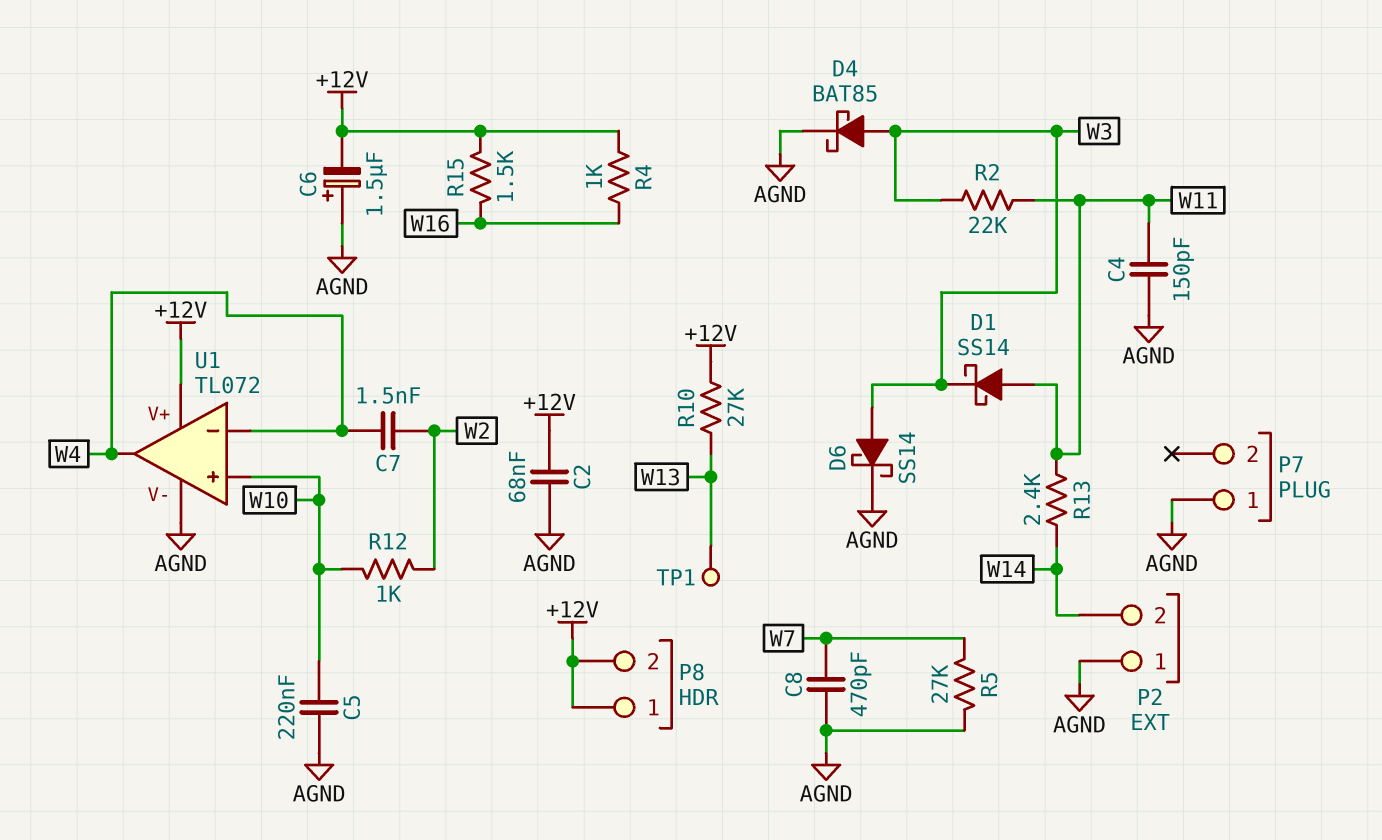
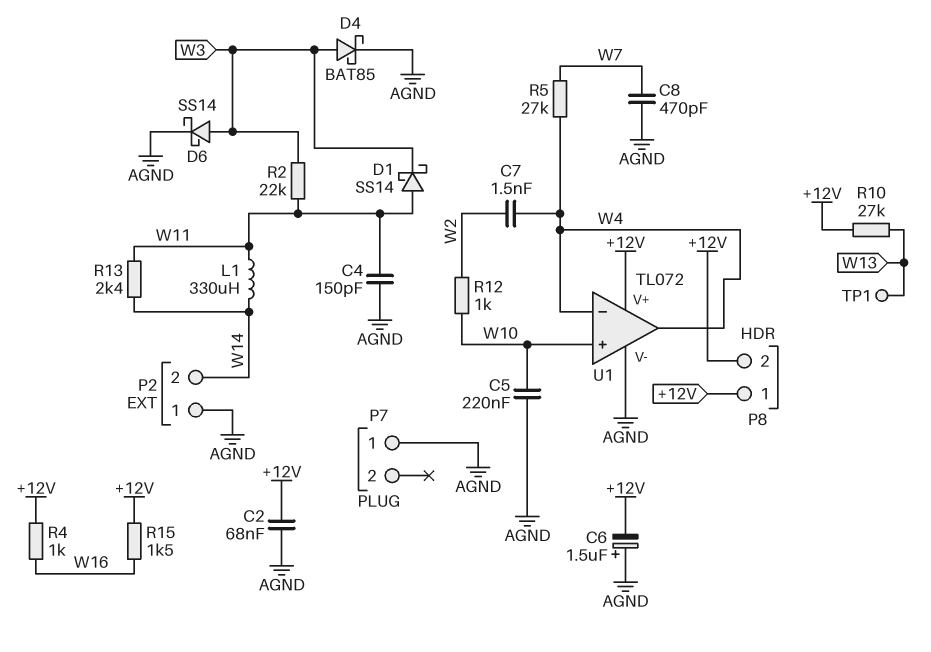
L1: none -> 330uH (W11, W14)
R5: 27k (AGND, W7) -> 27k (W4, W7)

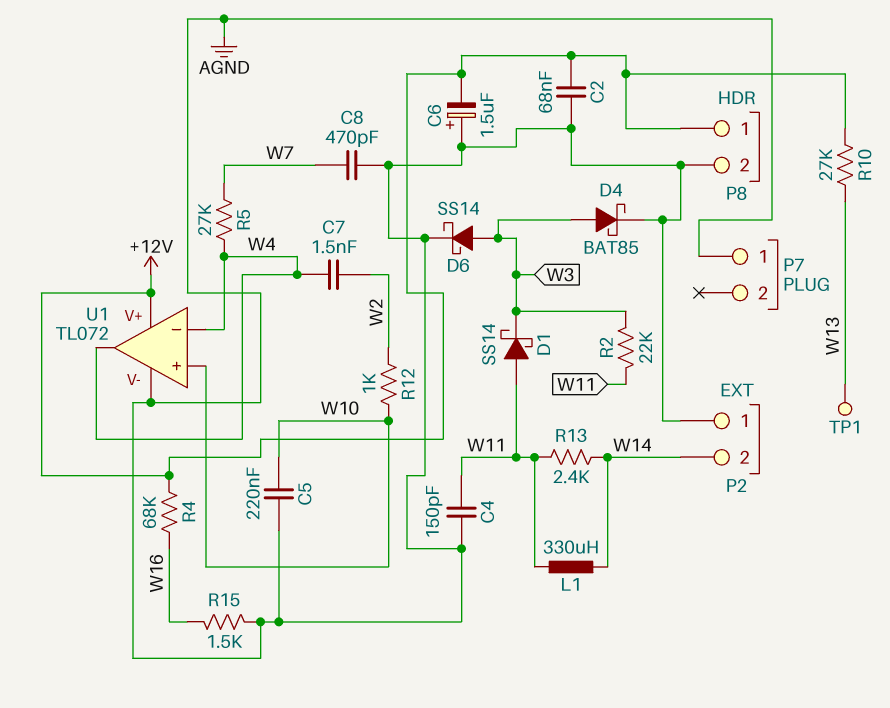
P8 pin 2: +12V -> AGND
R4: 1k (+12V, W16) -> 68k (+12V, W16)
R15: 1.5k (+12V, W16) -> 1.5k (AGND, W16)

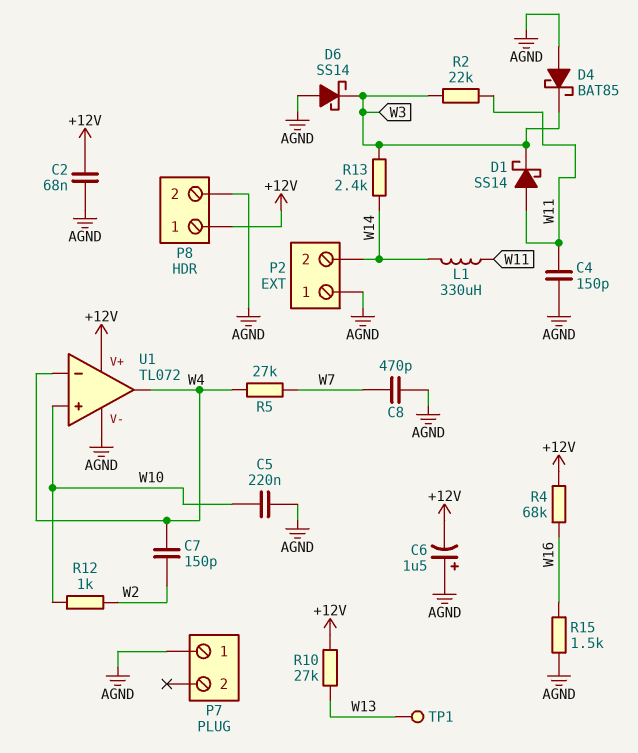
C7: 1.5nF (W2, W4) -> 150pF (W2, W4)
D4: schottky BAT85 (A W3, K AGND) -> schottky BAT85 (A AGND, K W3)
D6: schottky SS14 (A W3, K AGND) -> schottky SS14 (A AGND, K W3)
R13: 2.4k (W11, W14) -> 2.4k (W3, W14)

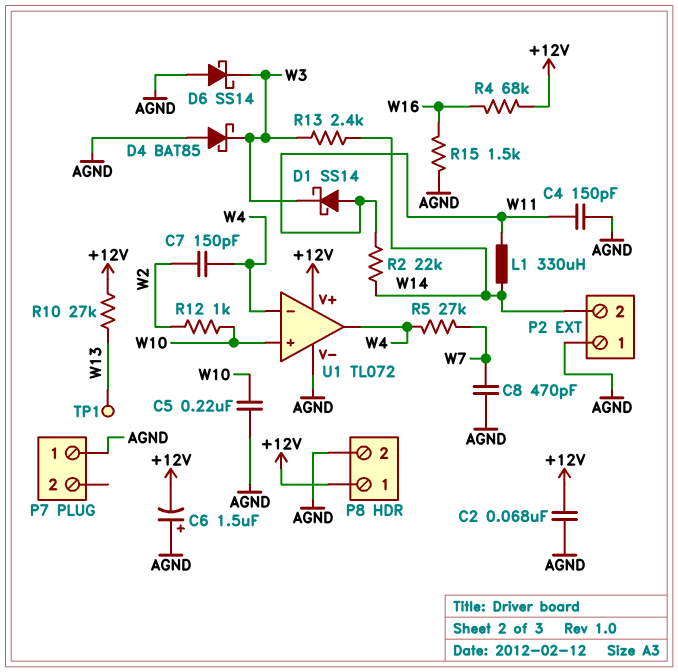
R2: 22k (W3, W11) -> 22k (W11, W14)

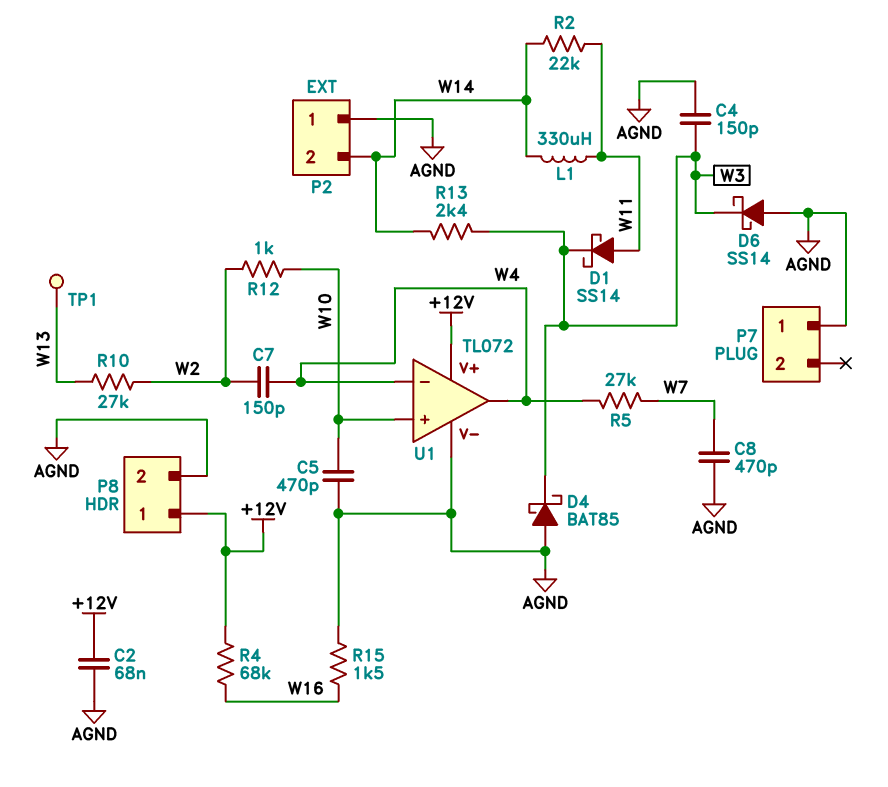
C4: 150pF (AGND, W11) -> 150pF (AGND, W3)
C5: 220nF (AGND, W10) -> 470pF (AGND, W10)
C6: 1.5uF (plus AGND, minus +12V) -> none
R10: 27k (+12V, W13) -> 27k (W2, W13)

